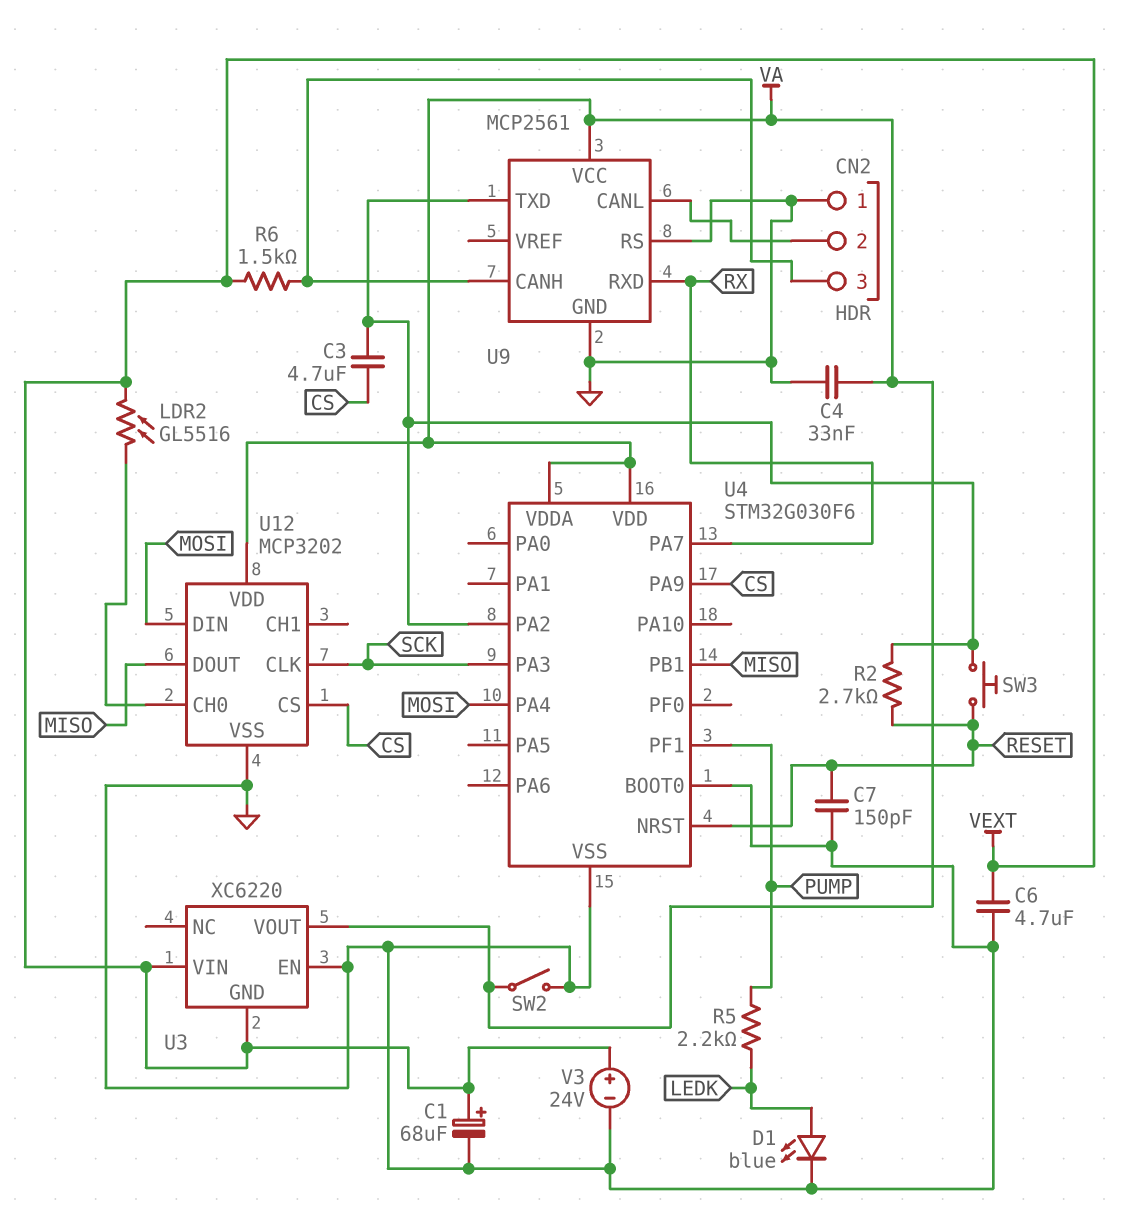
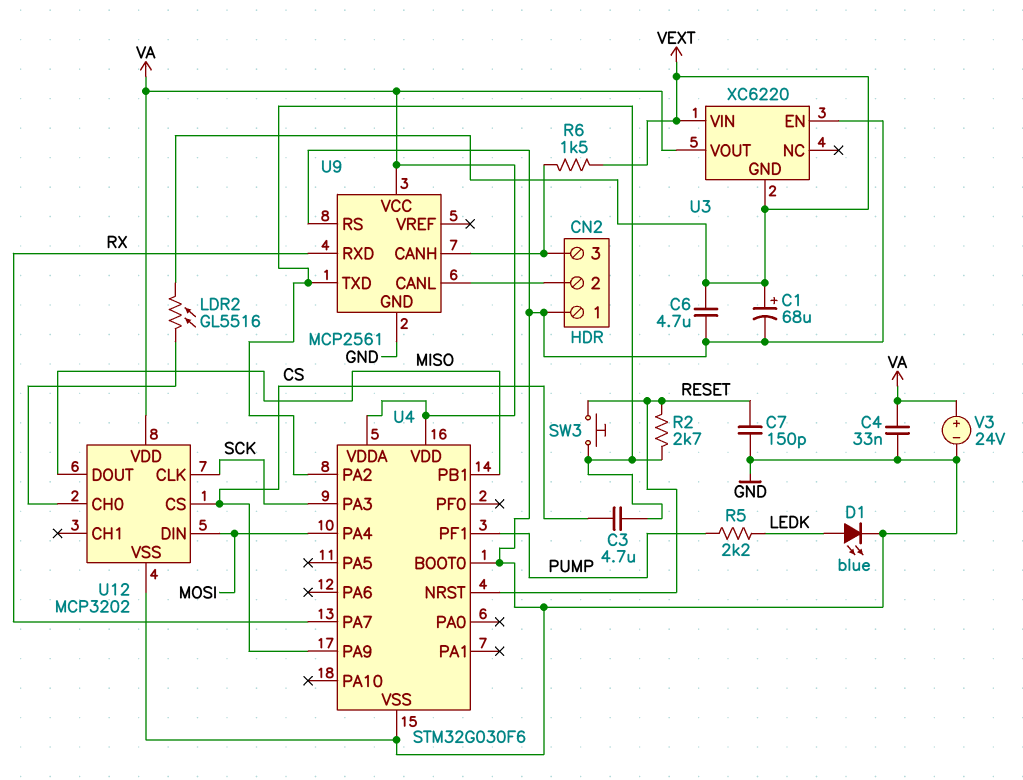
SW2: switch (GND, VA) -> none
V3: 24V (plus VEXT, minus GND) -> 24V (plus VA, minus GND)

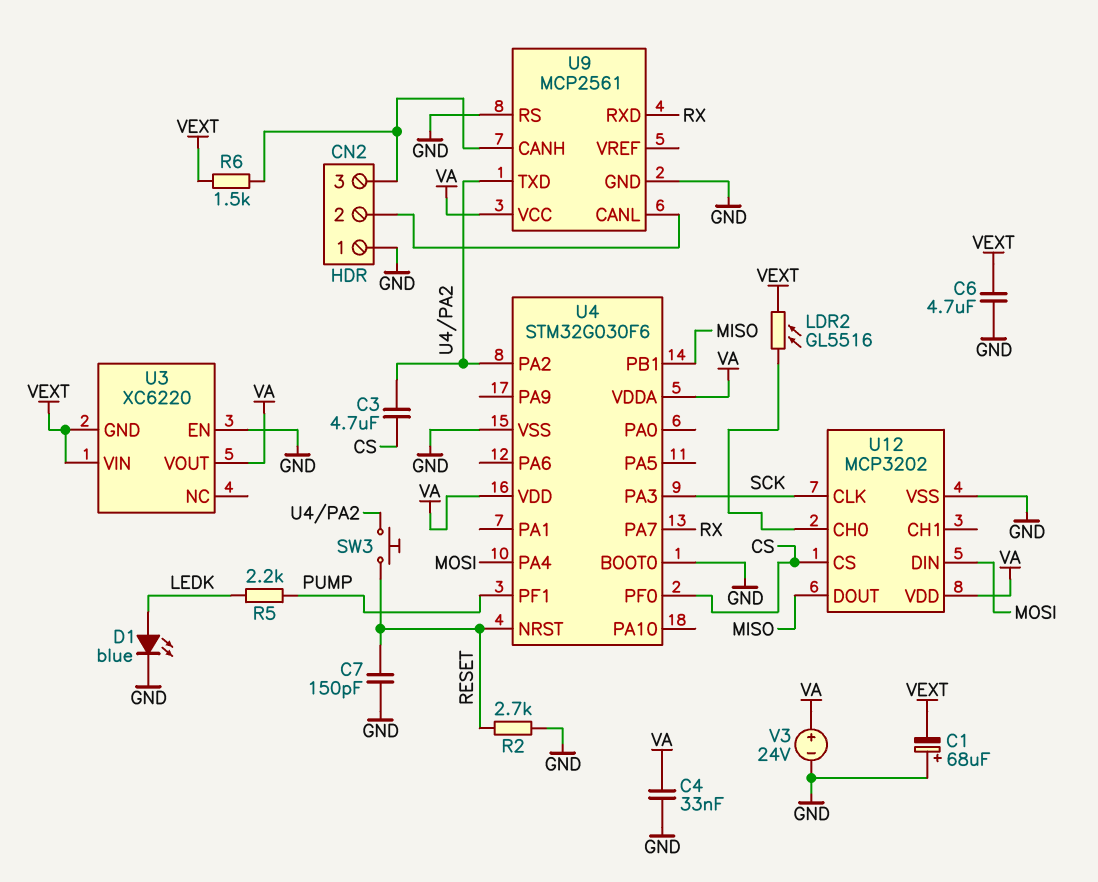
C1: 68uF (plus VEXT, minus GND) -> 68uF (plus GND, minus VEXT)
R2: 2.7k (RESET, U4/PA2) -> 2.7k (GND, RESET)
U4 pin PA9: CS -> none
U4 pin PF0: none -> CS

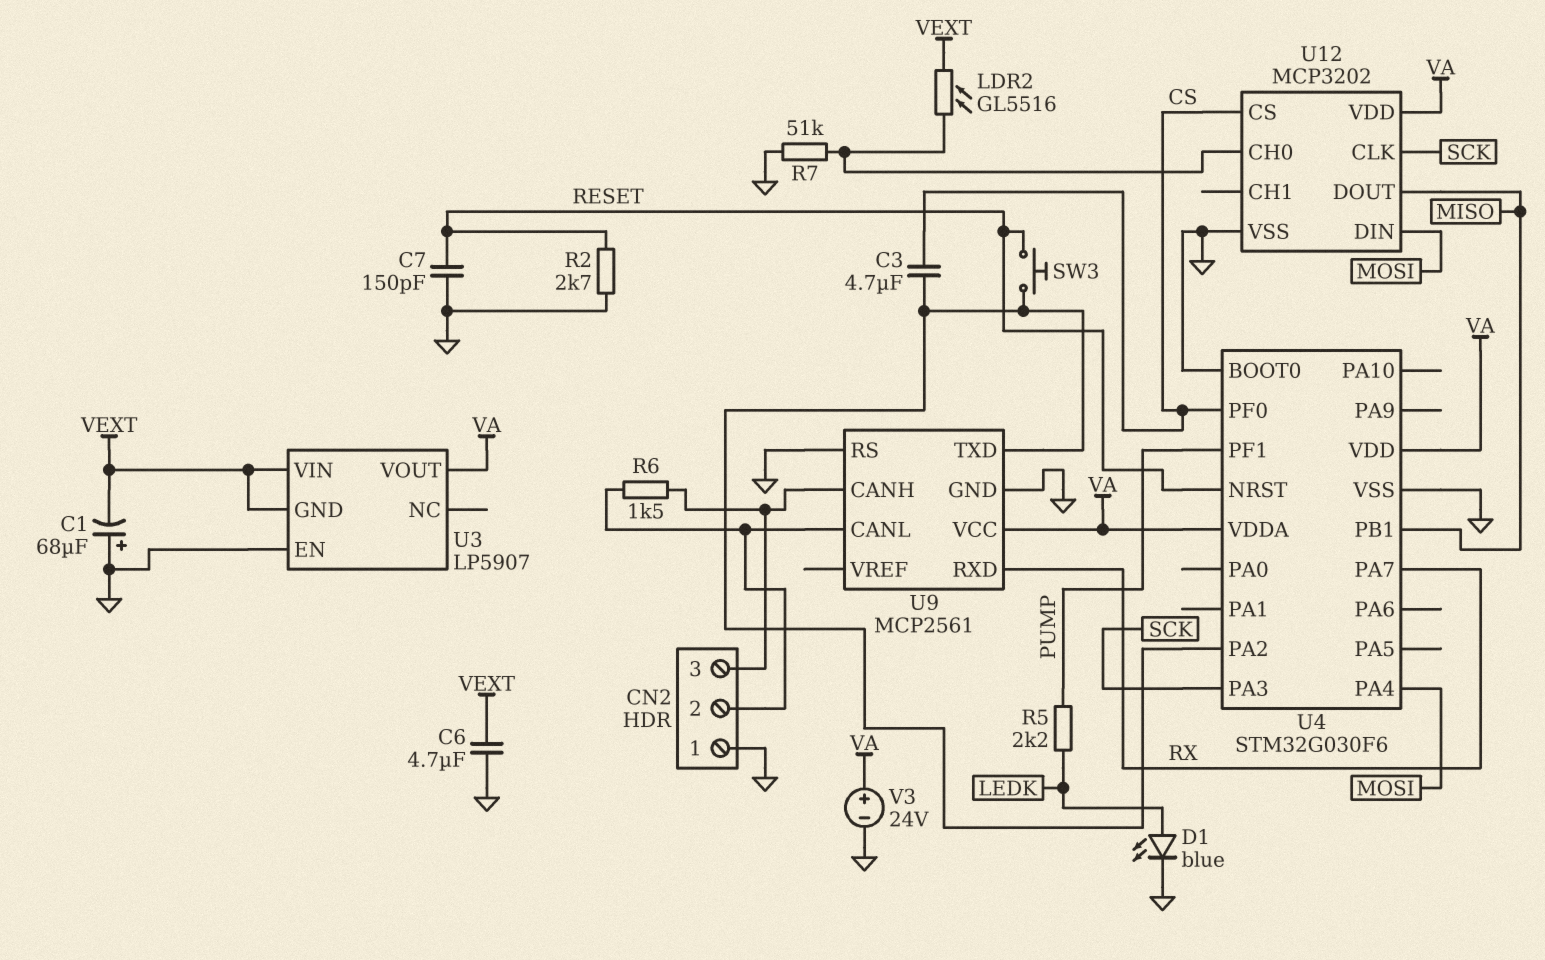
C4: 33nF (GND, VA) -> none
R6: 1.5k (CN2/3, VEXT) -> 1.5k (CN2/2, CN2/3)
R7: none -> 51k (GND, U12/CH0)
U3: XC6220 -> LP5907

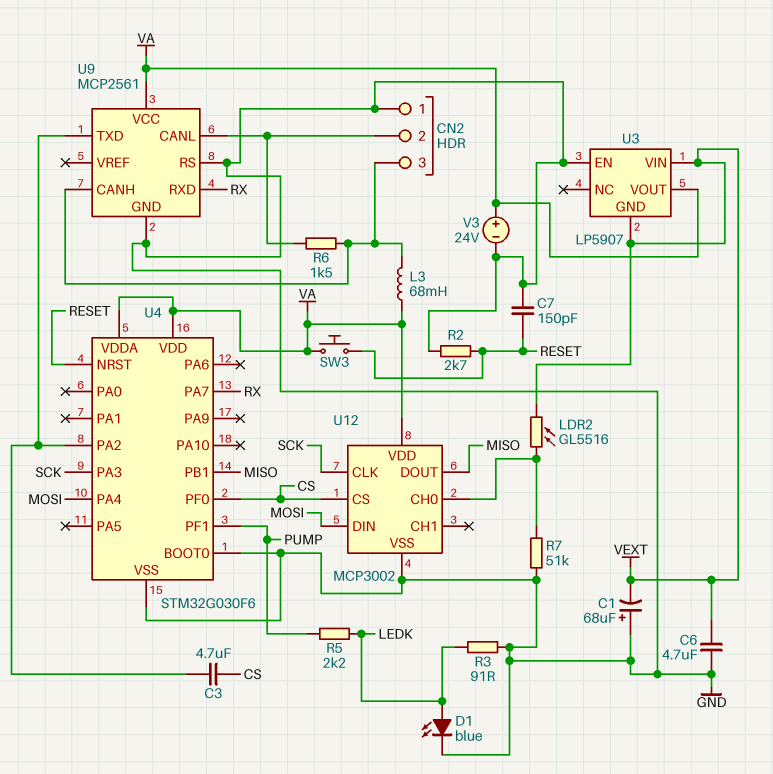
L3: none -> 68mH (CN2/3, VA)
R3: none -> 91 (GND, LEDK)
SW3: button (RESET, U4/PA2) -> button (RESET, VA)
U12: MCP3202 -> MCP3002

